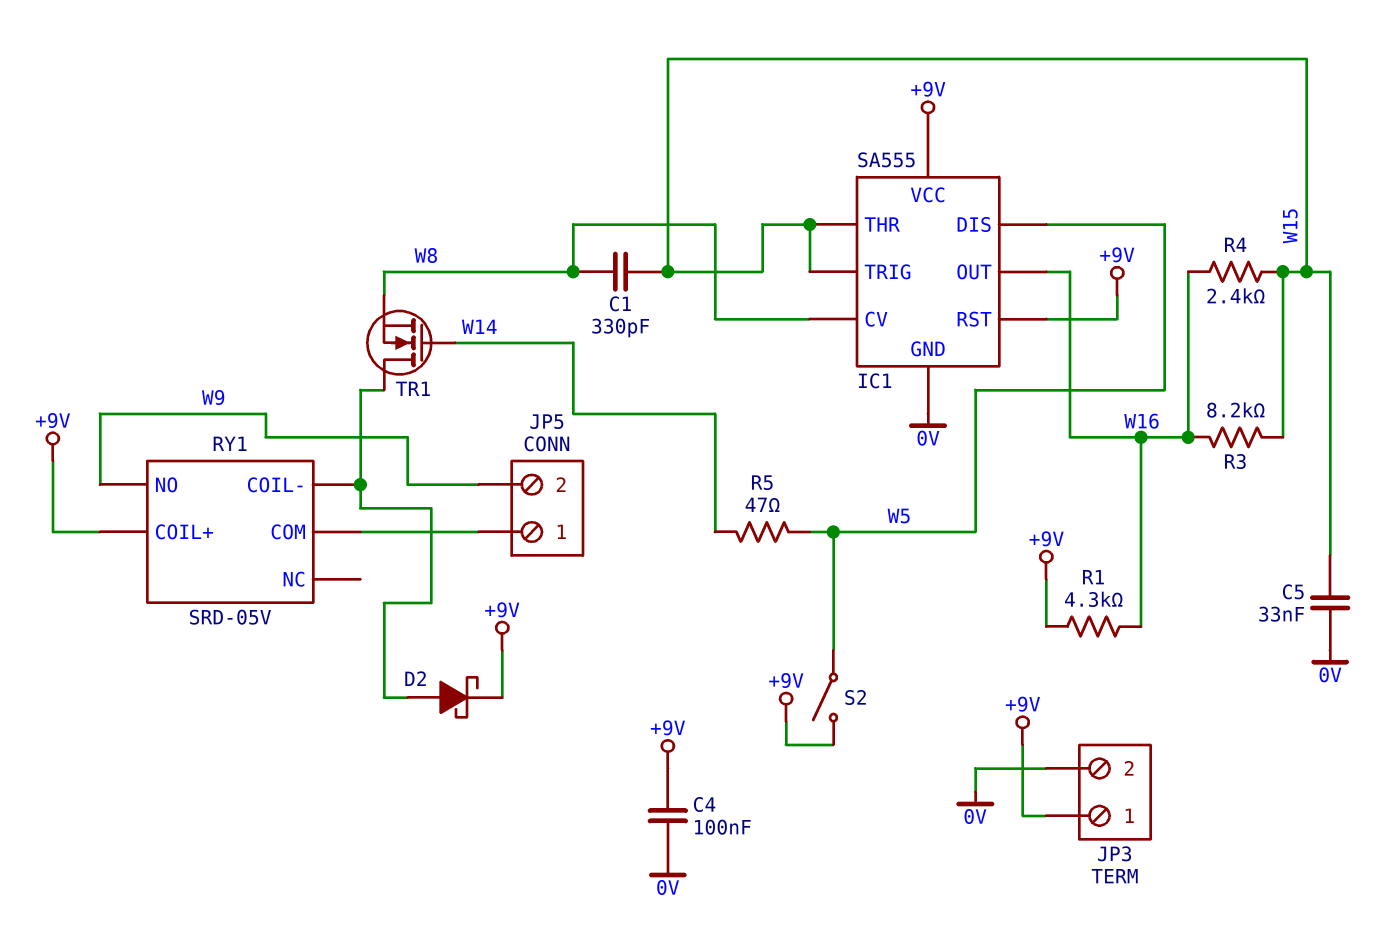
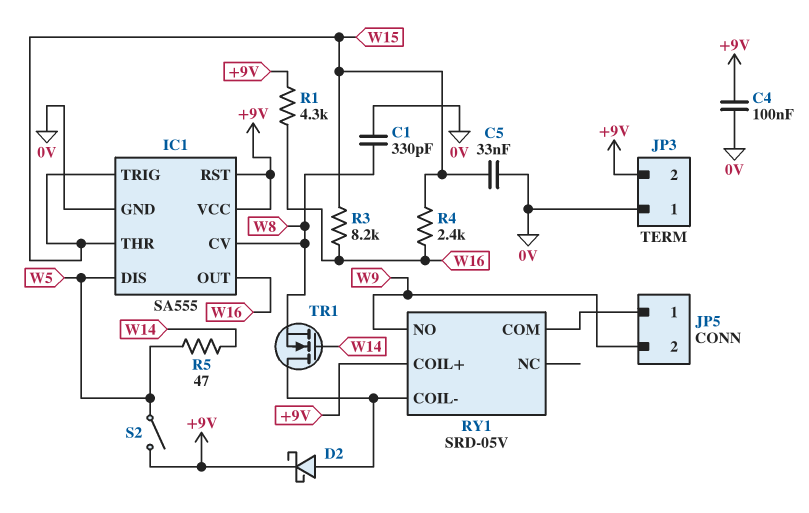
C1: 330pF (W8, W15) -> 330pF (0V, W8)
JP3 pin 1: +9V -> 0V
JP3 pin 2: 0V -> +9V

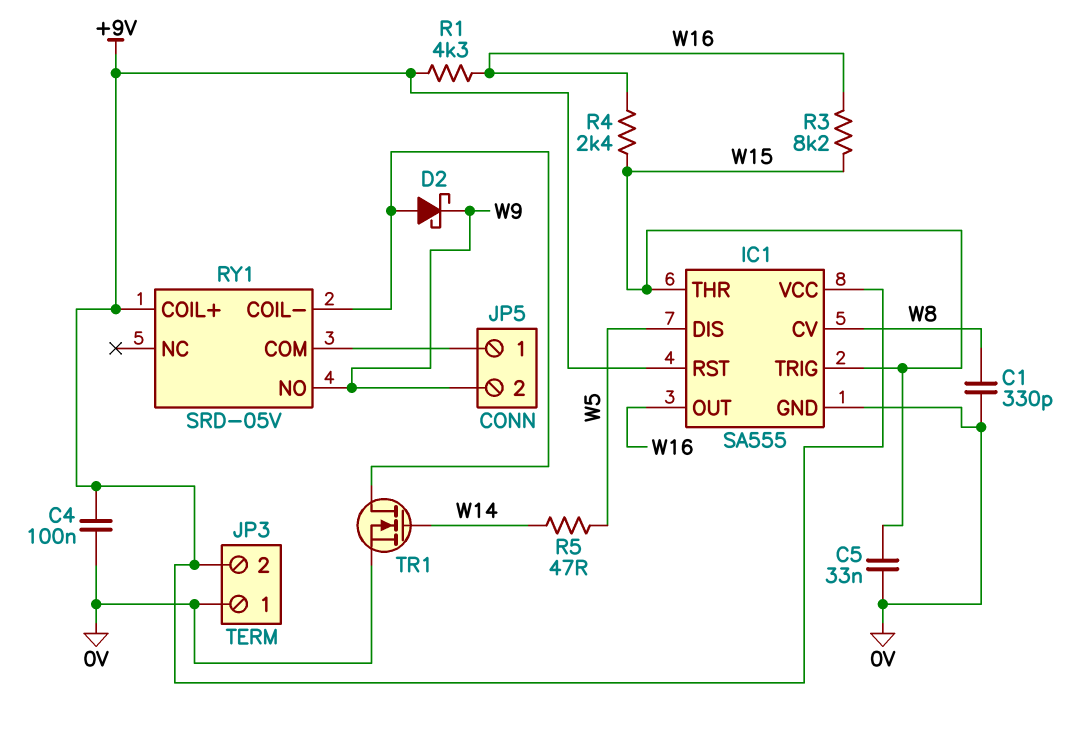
D2: schottky (A RY1/COIL-, K +9V) -> schottky (A RY1/COIL-, K W9)
S2: switch (+9V, W5) -> none
TR1: NMOS (G W14, D RY1/COIL-, S W8) -> NMOS (G W14, D RY1/COIL-, S 0V)

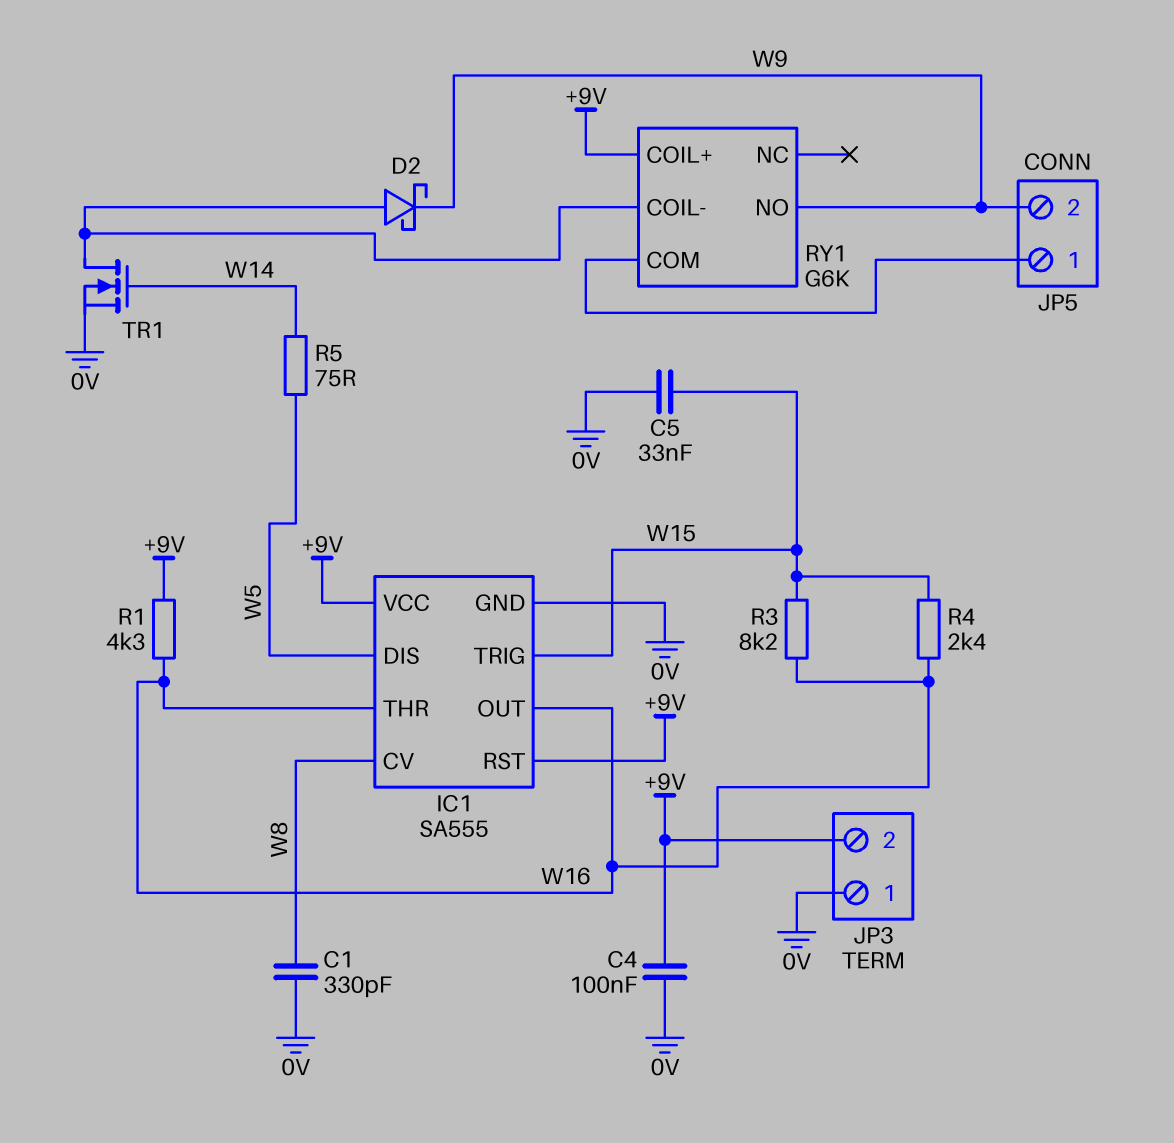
IC1 pin THR: W15 -> W16
R5: 47 (W5, W14) -> 75 (W5, W14)
RY1: SRD-05V -> G6K

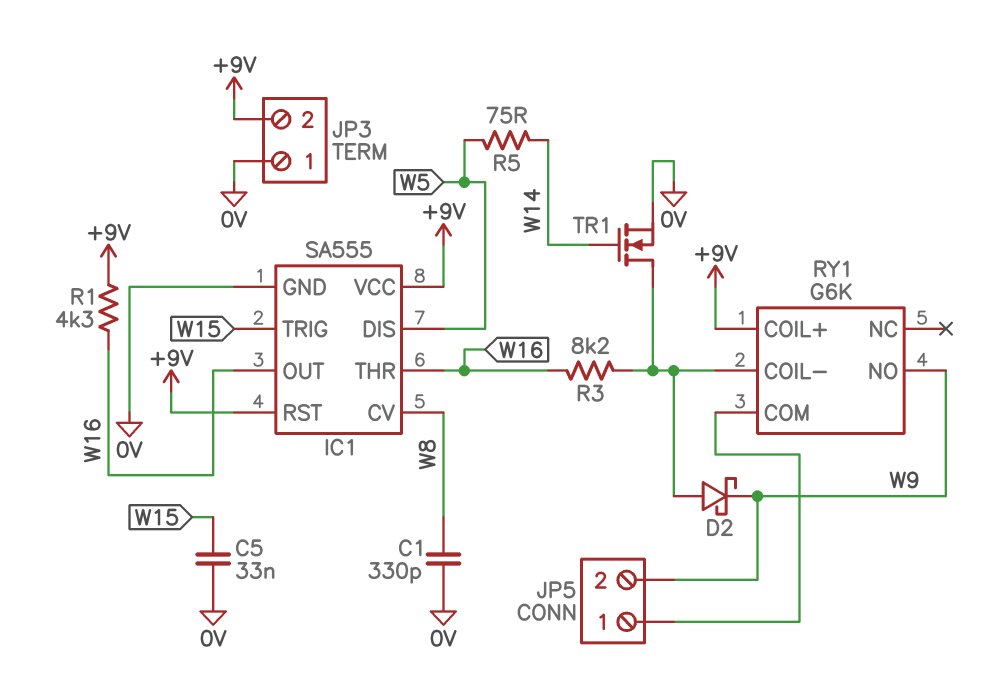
C4: 100nF (+9V, 0V) -> none
R3: 8.2k (W15, W16) -> 8.2k (RY1/COIL-, W16)
R4: 2.4k (W15, W16) -> none

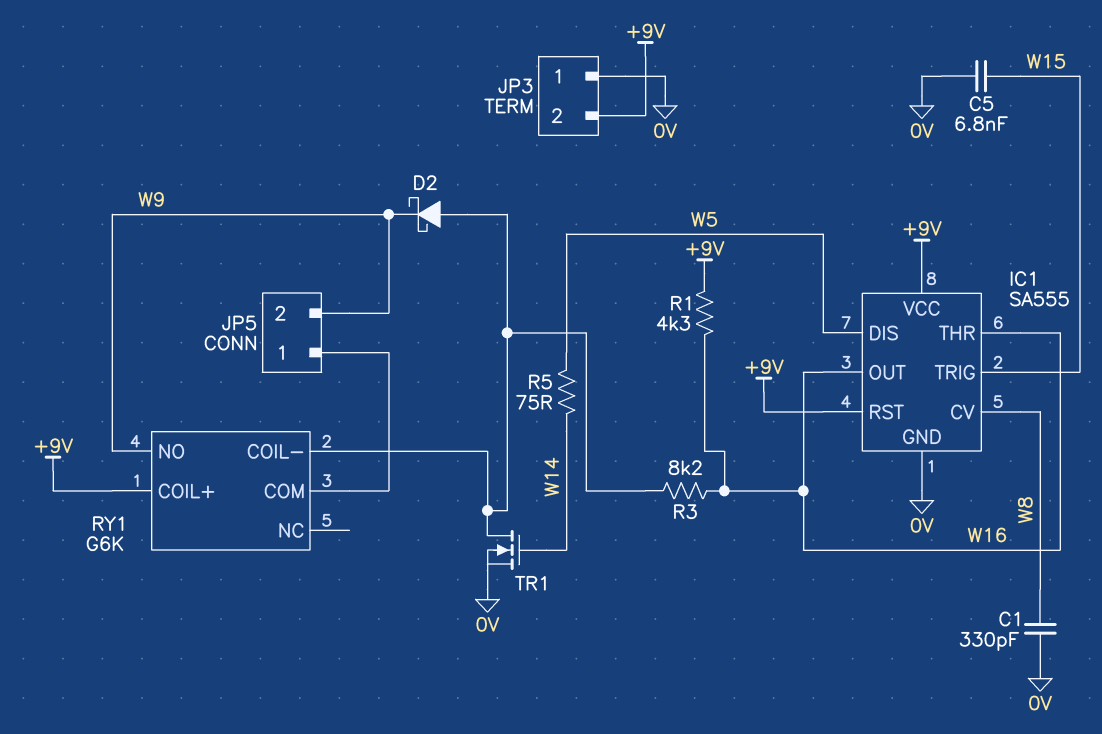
C5: 33nF (0V, W15) -> 6.8nF (0V, W15)

